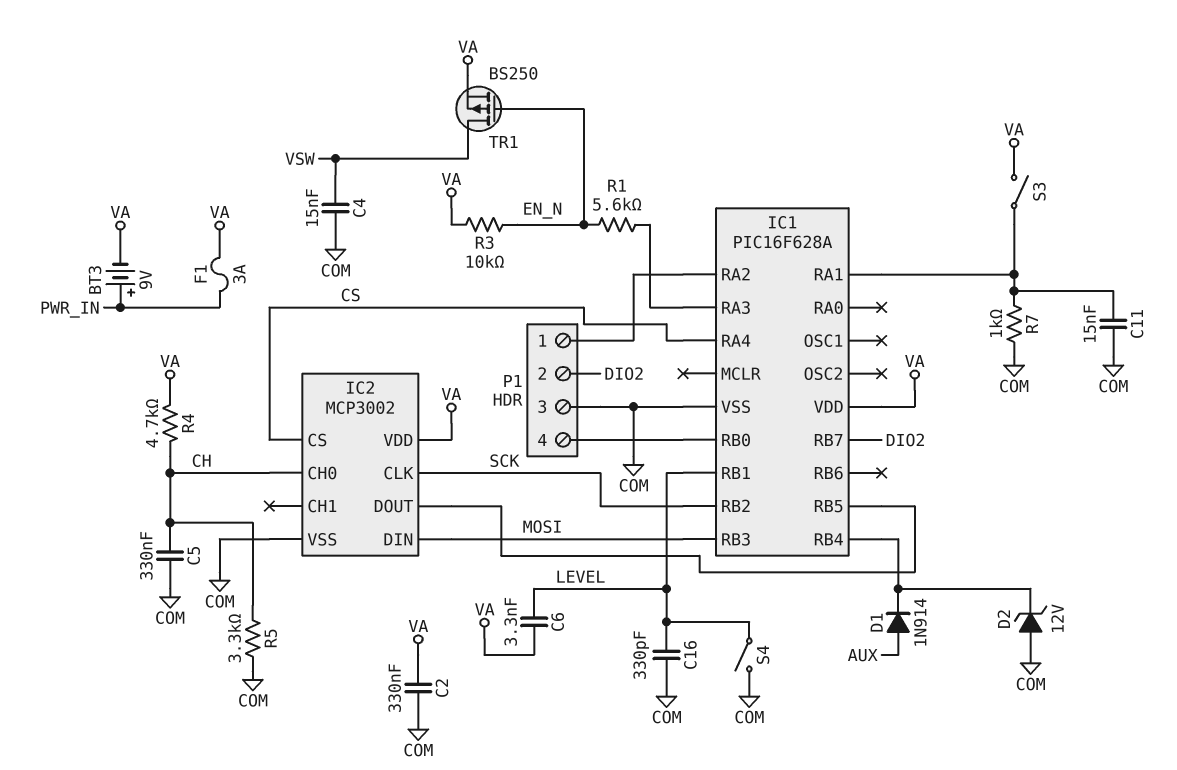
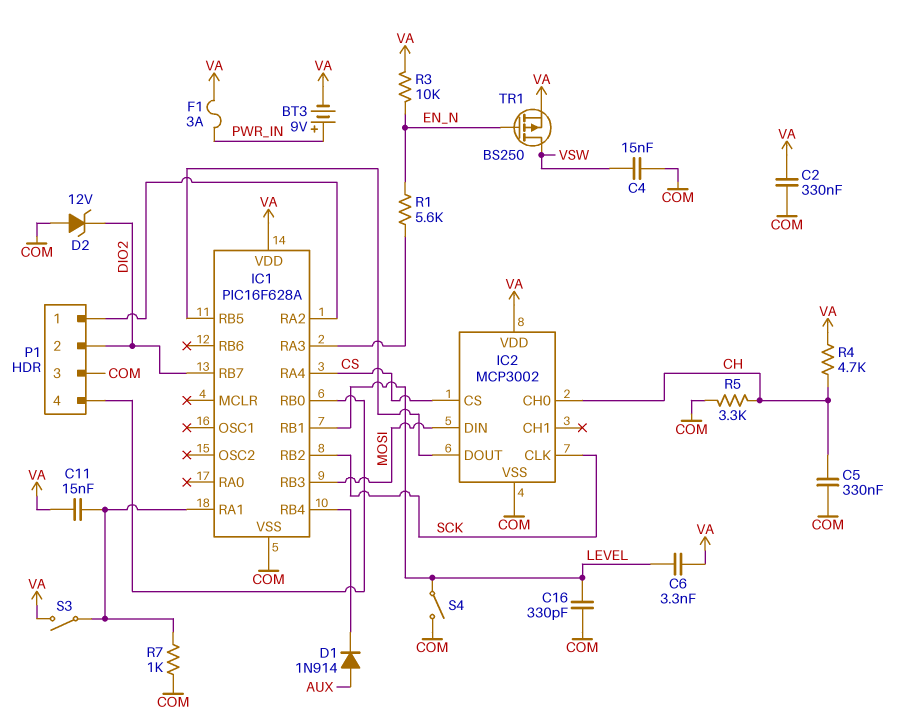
C11: 15nF (COM, IC1/RA1) -> 15nF (IC1/RA1, VA)
D2: zener 12V (A COM, K IC1/RB4) -> zener 12V (A COM, K DIO2)

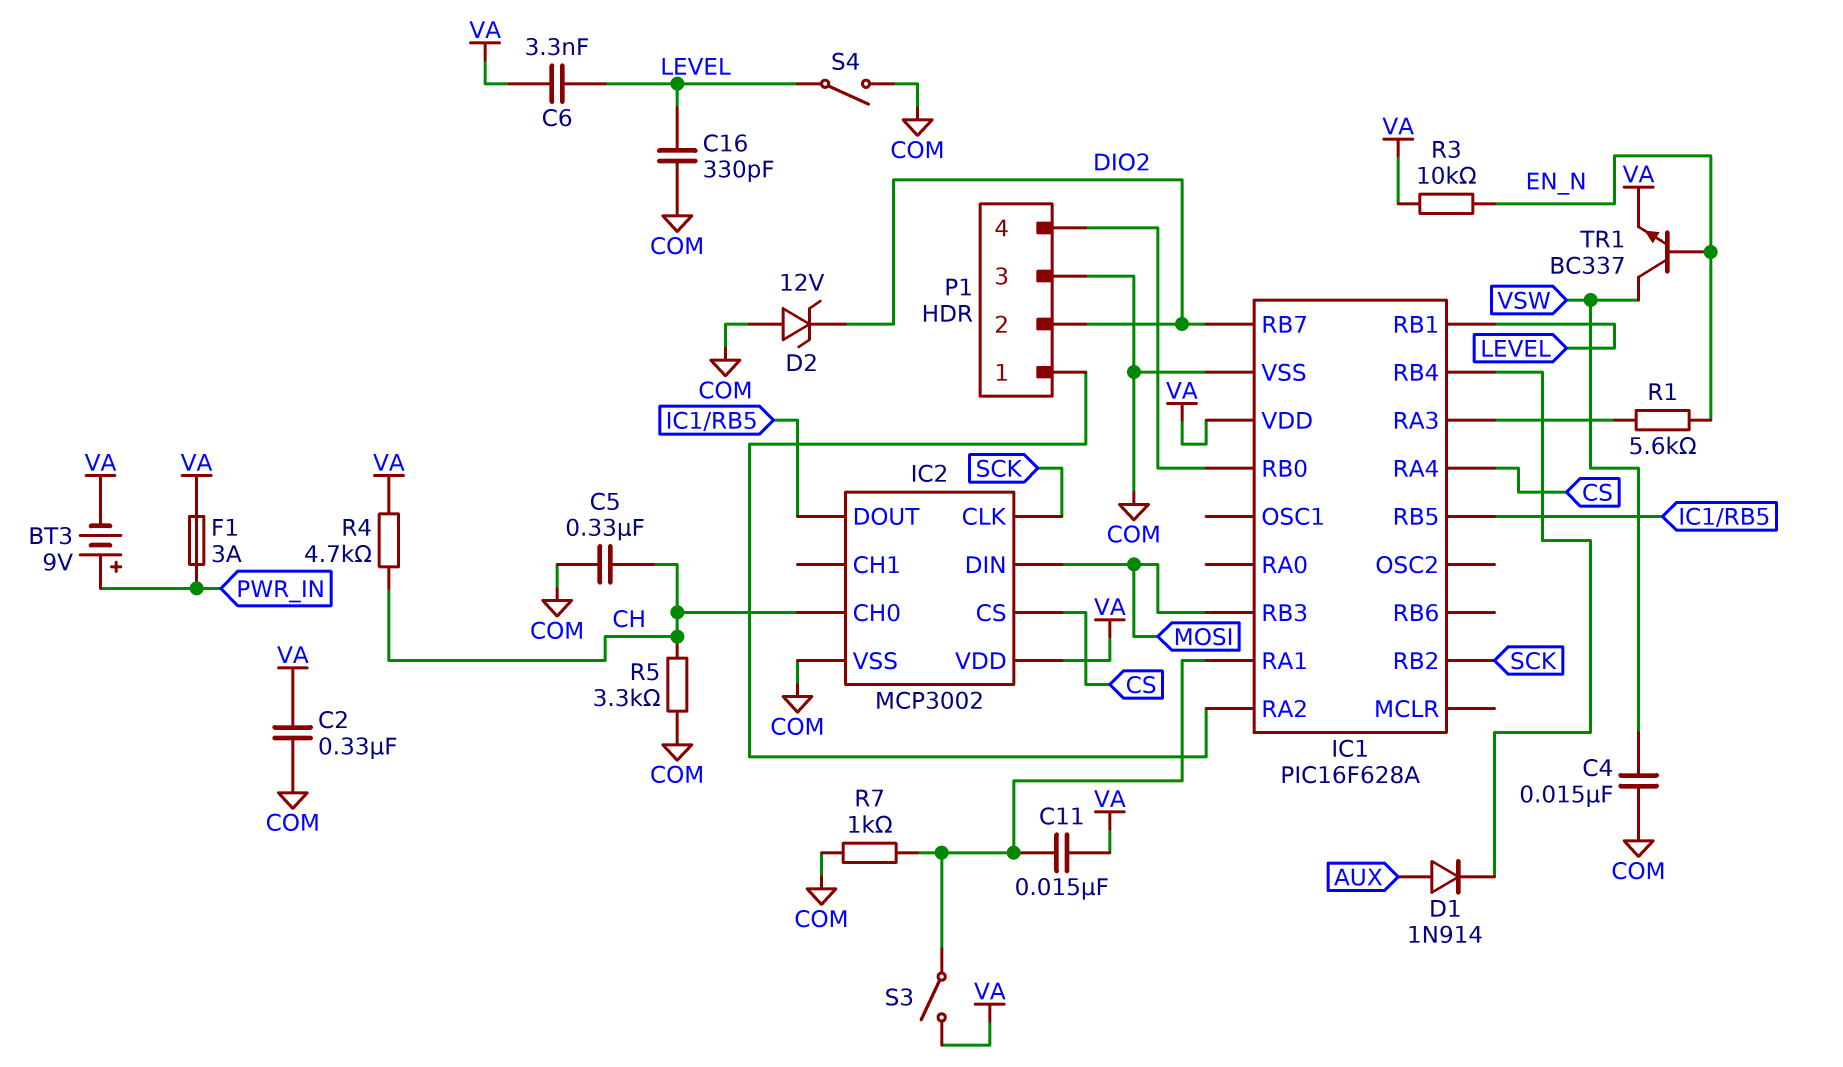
TR1: PMOS BS250 (G EN_N, D VSW, S VA) -> NPN BC337 (B EN_N, C VSW, E VA)

